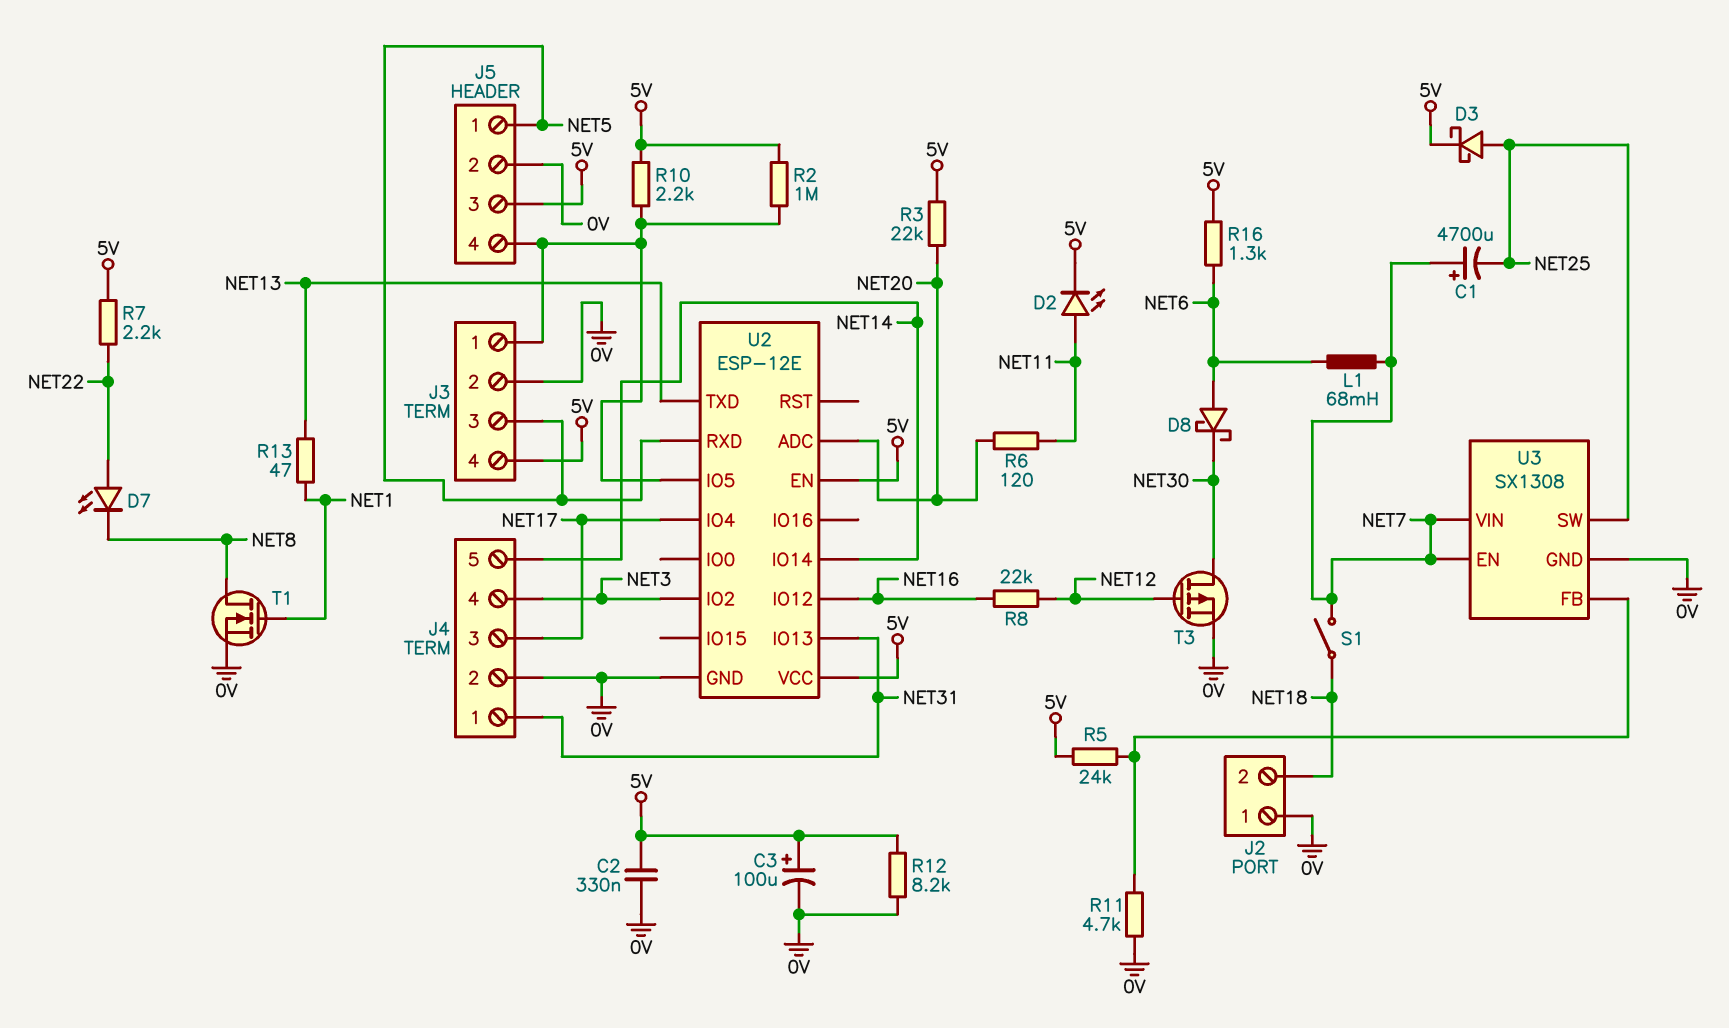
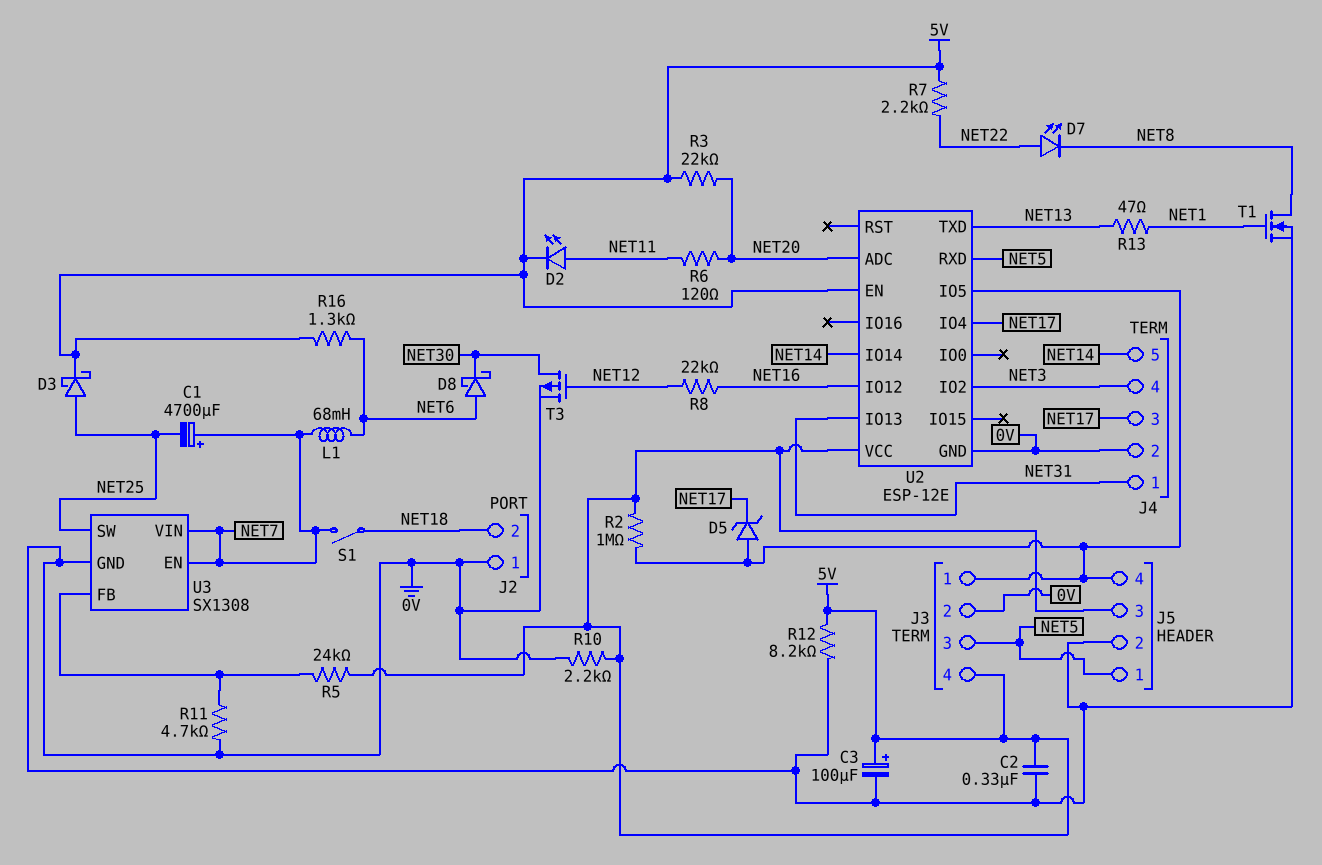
D5: none -> zener (A J3/1, K NET17)
R10: 2.2k (5V, J3/1) -> 2.2k (0V, 5V)

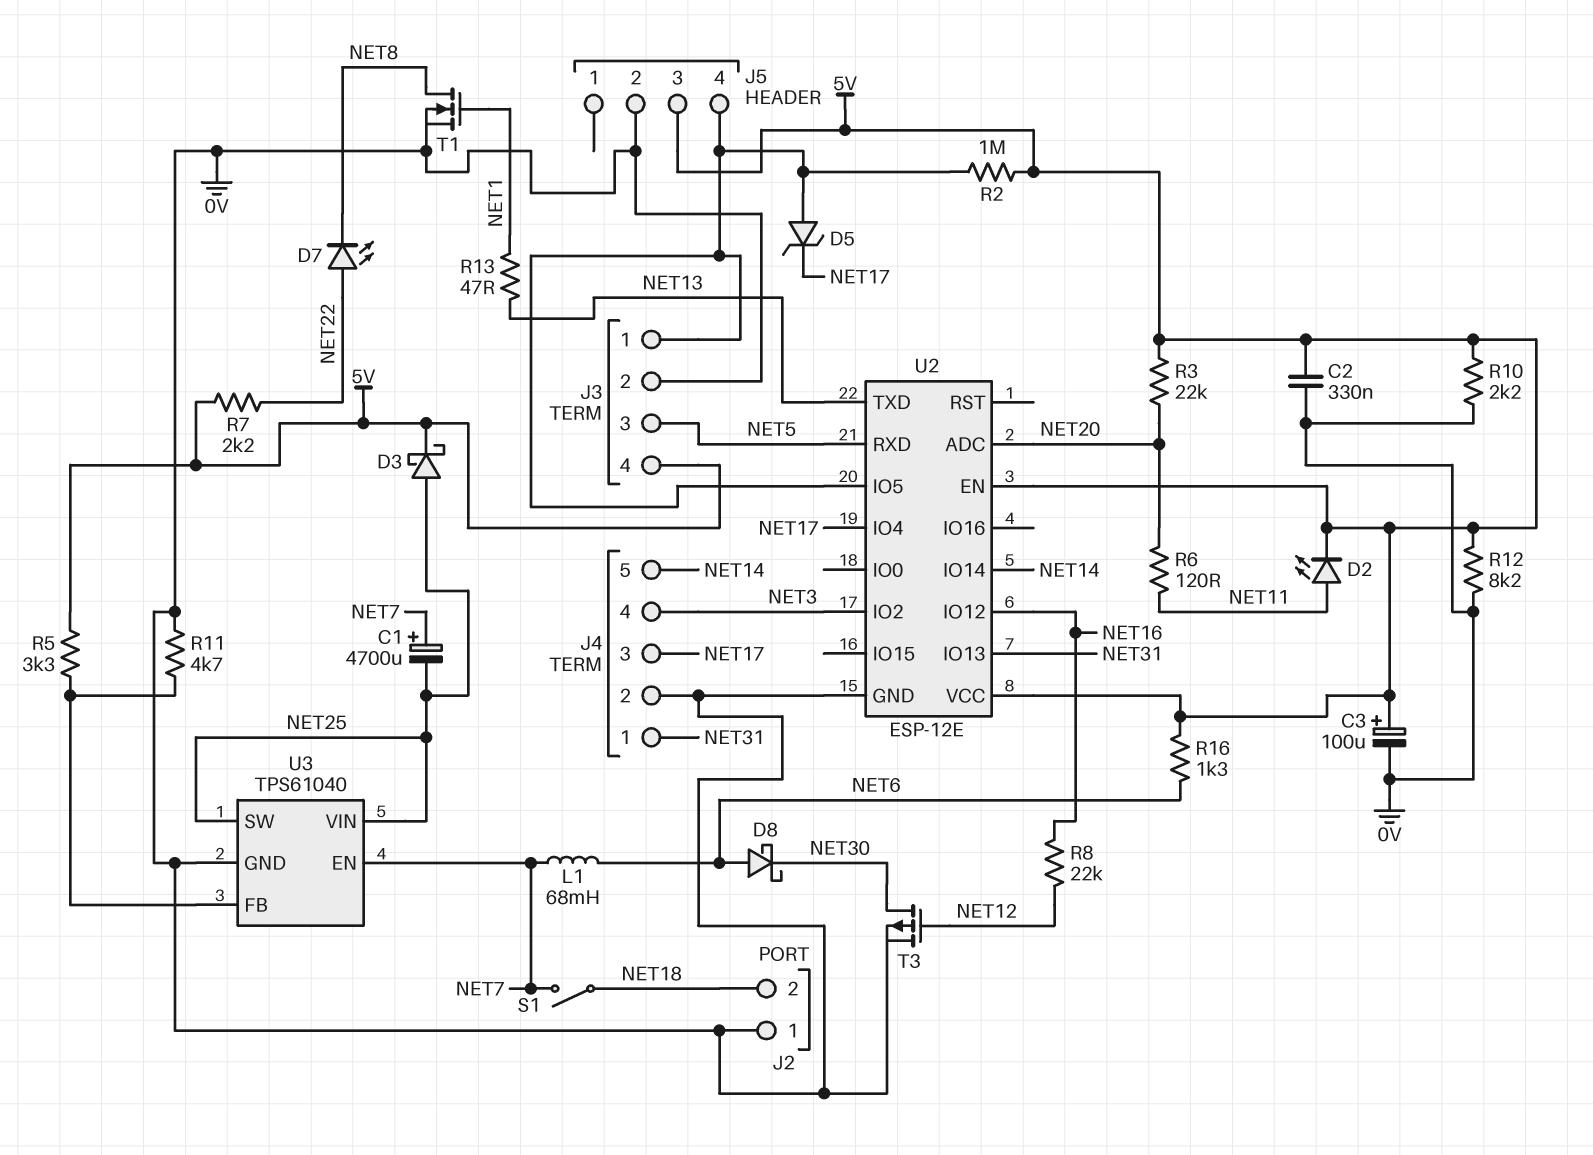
J5 pin 1: NET5 -> none
R5: 24k (5V, U3/FB) -> 3.3k (5V, U3/FB)
U3: SX1308 -> TPS61040
U3 pin VIN: NET7 -> NET25

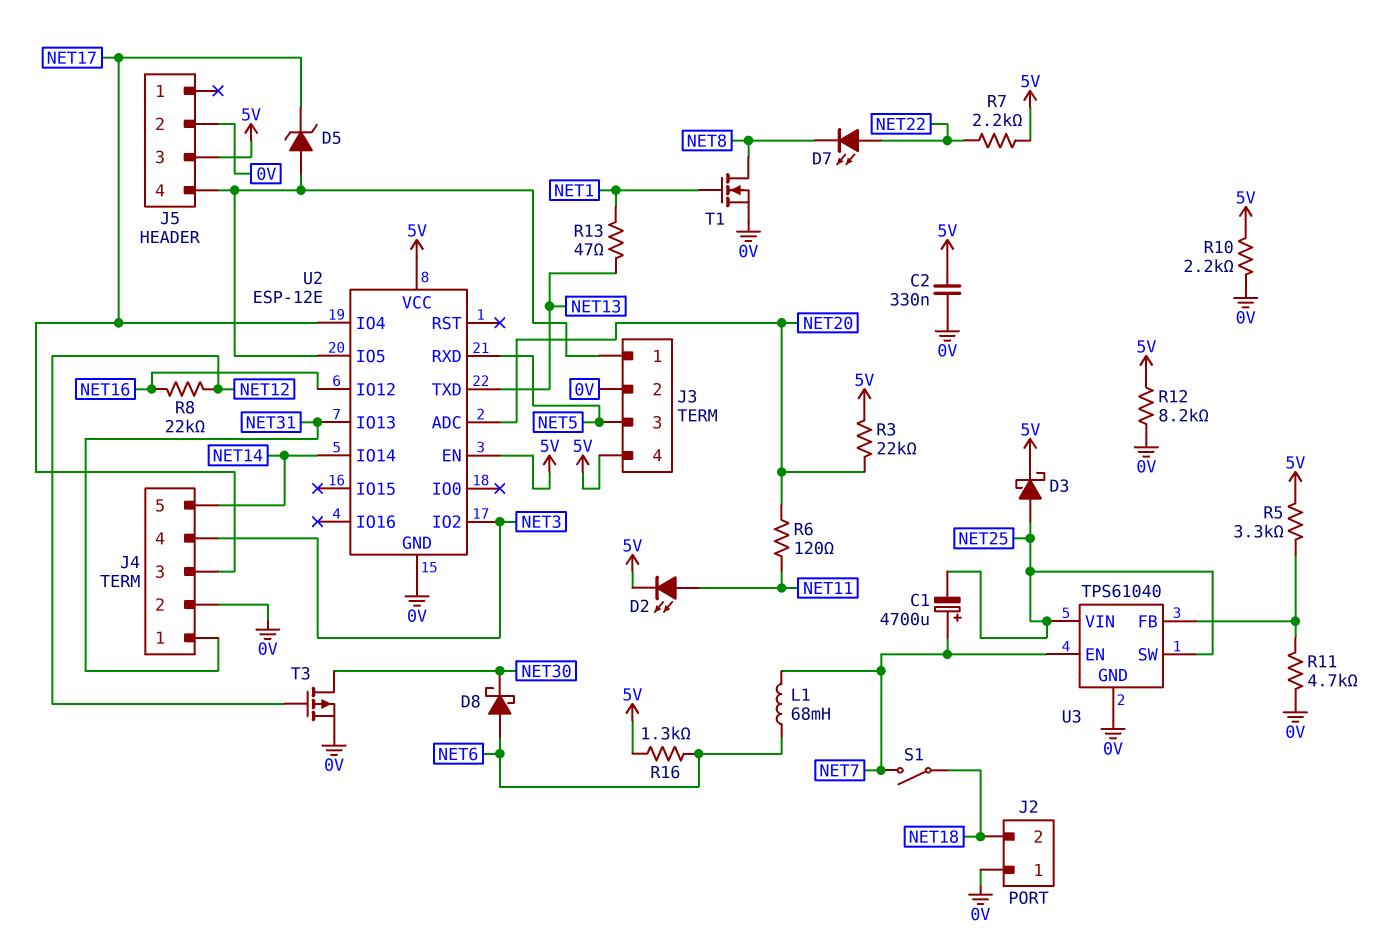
C3: 100uF (plus 5V, minus 0V) -> none
R2: 1M (5V, J3/1) -> none

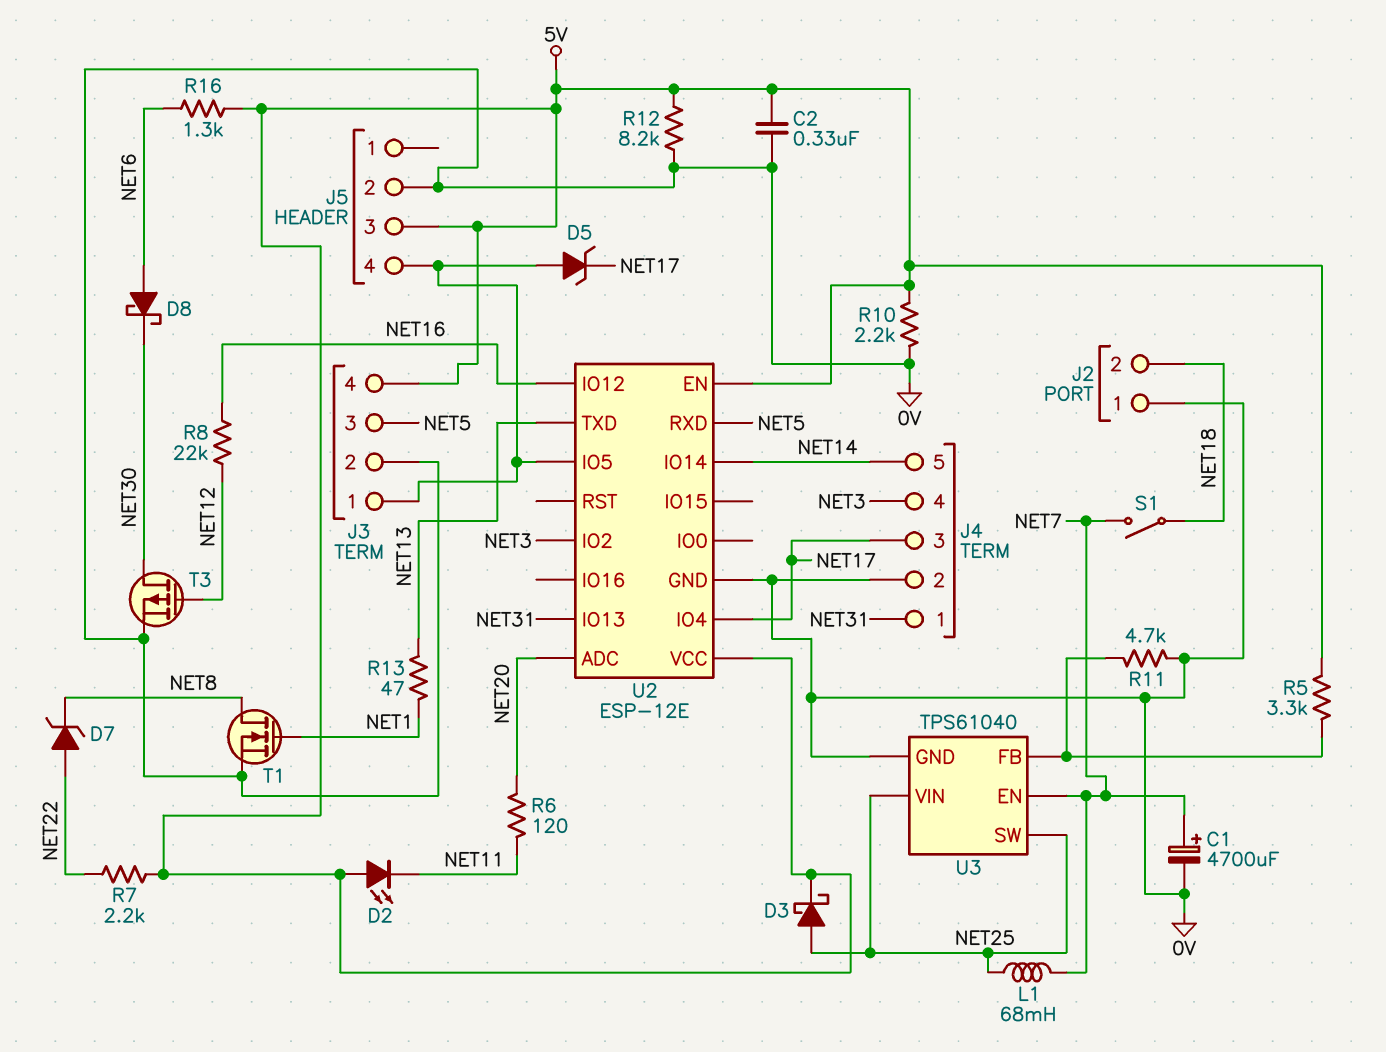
C1: 4700uF (plus NET7, minus NET25) -> 4700uF (plus NET7, minus 0V)
D2: LED (A NET11, K 5V) -> LED (A 5V, K NET11)
D7: LED (A NET22, K NET8) -> zener (A NET22, K NET8)
L1: 68mH (NET6, NET7) -> 68mH (NET7, NET25)
R3: 22k (5V, NET20) -> none

